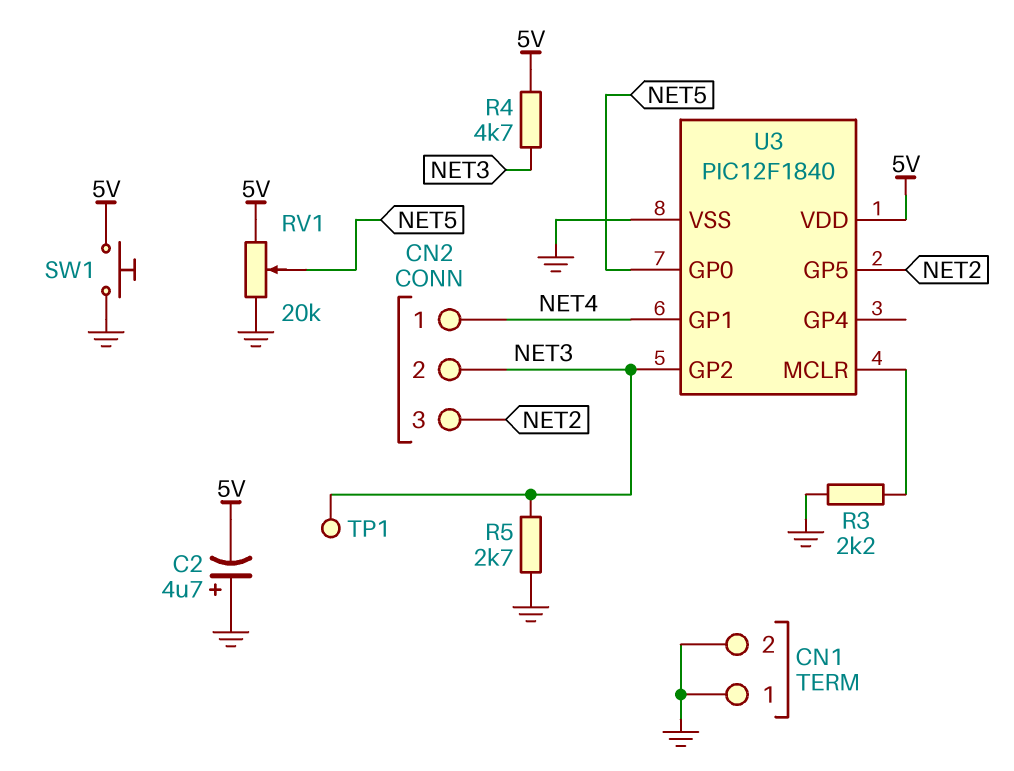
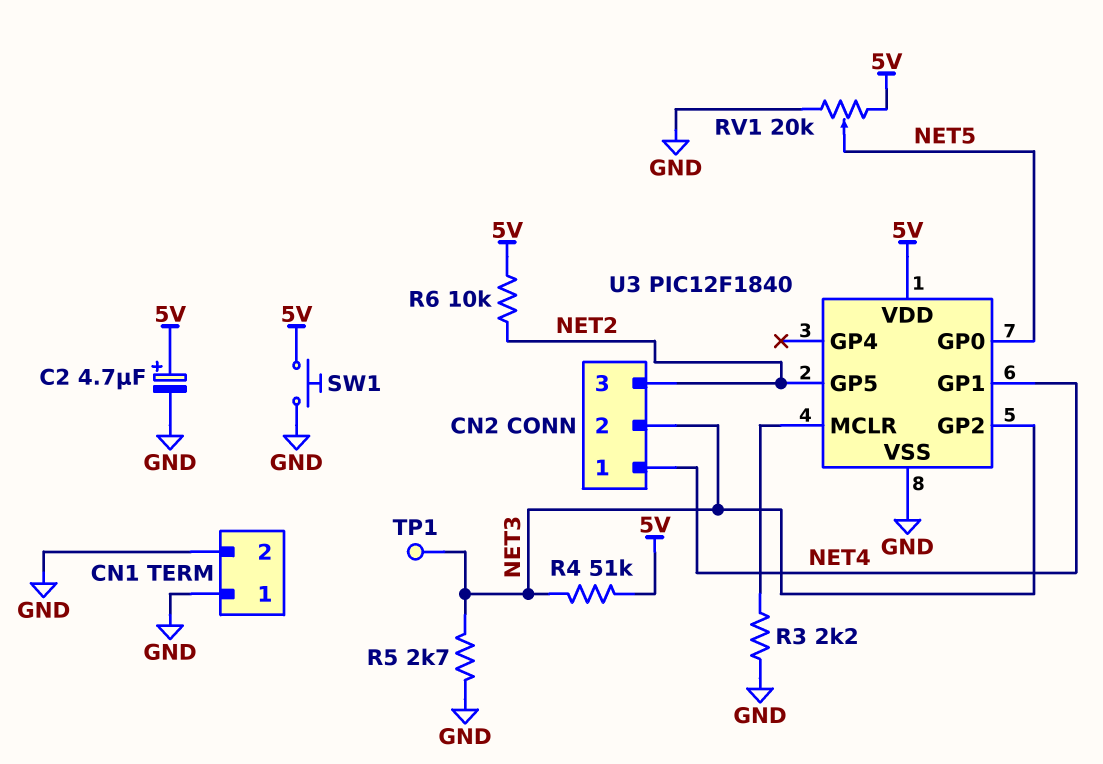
C2: 4.7uF (plus GND, minus 5V) -> 4.7uF (plus 5V, minus GND)
R4: 4.7k (5V, NET3) -> 51k (5V, NET3)
R6: none -> 10k (5V, NET2)

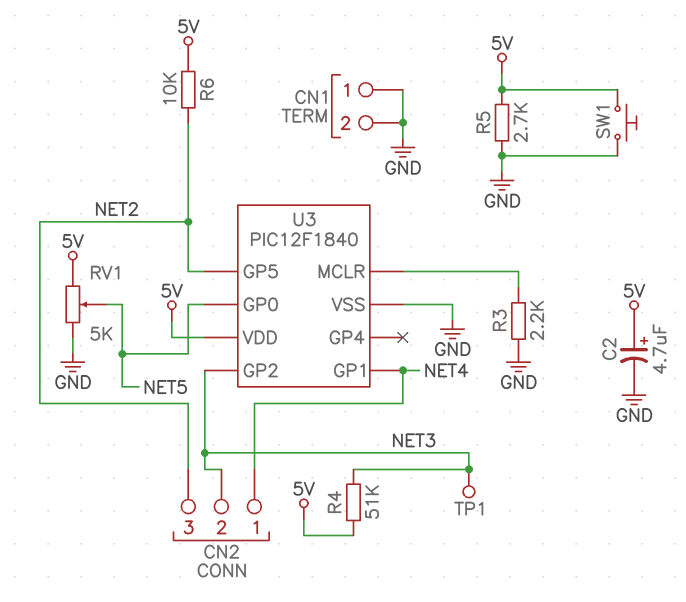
R5: 2.7k (GND, NET3) -> 2.7k (5V, GND)
RV1: 20k (5V, GND, wiper NET5) -> 5k (5V, GND, wiper NET5)

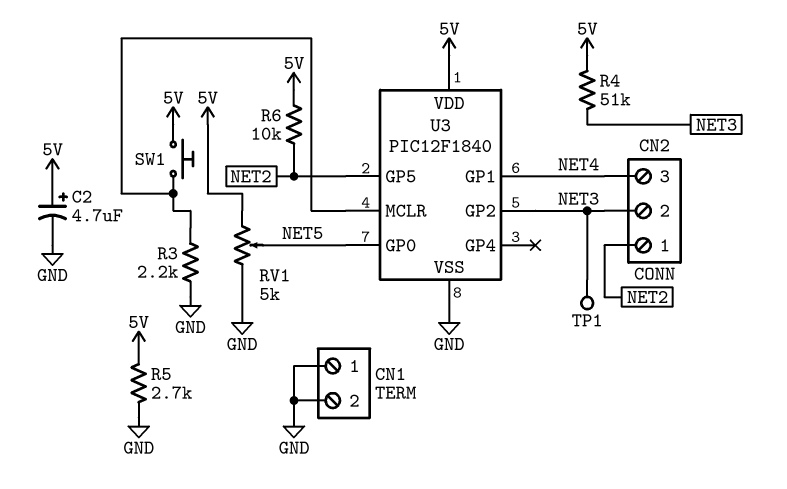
CN2 pin 1: NET4 -> NET2
CN2 pin 3: NET2 -> NET4
SW1: button (5V, GND) -> button (5V, U3/MCLR)

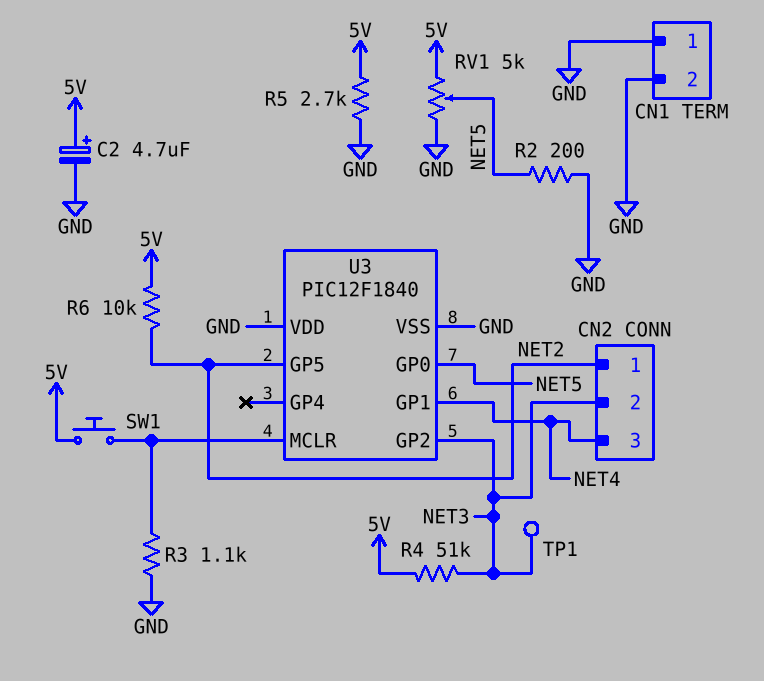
R2: none -> 200 (GND, NET5)
R3: 2.2k (GND, U3/MCLR) -> 1.1k (GND, U3/MCLR)
U3 pin VDD: 5V -> GND

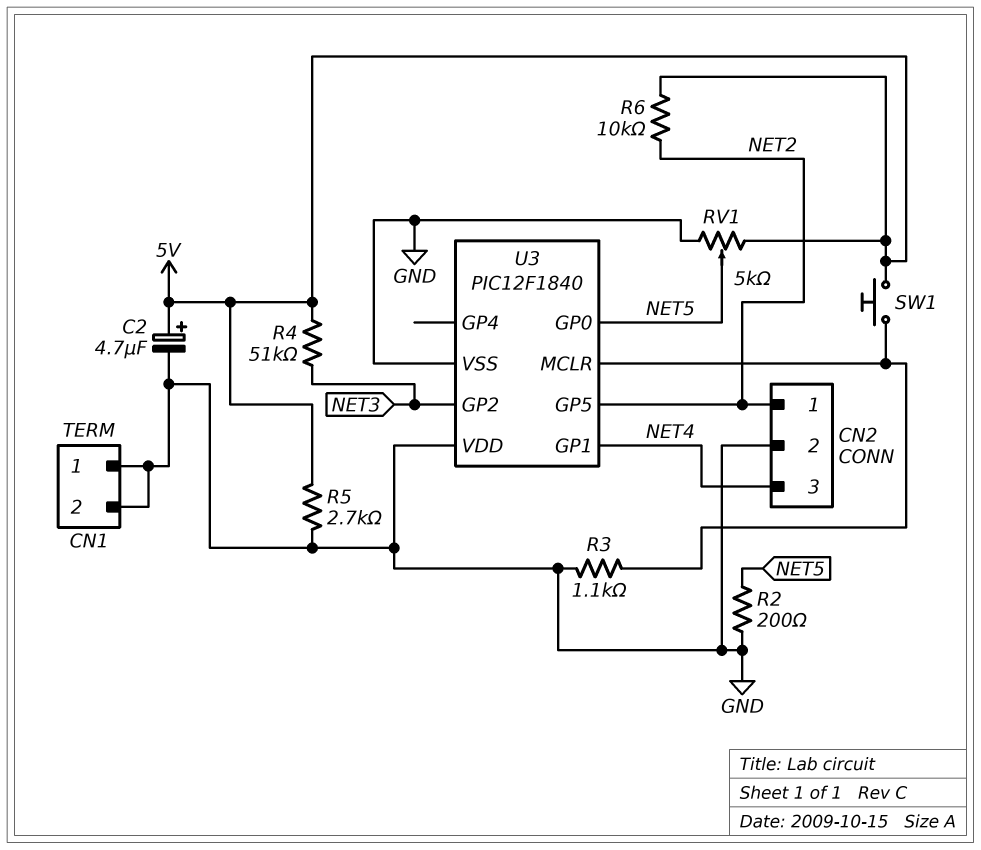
CN2 pin 2: NET3 -> GND
TP1: test point (NET3) -> none

